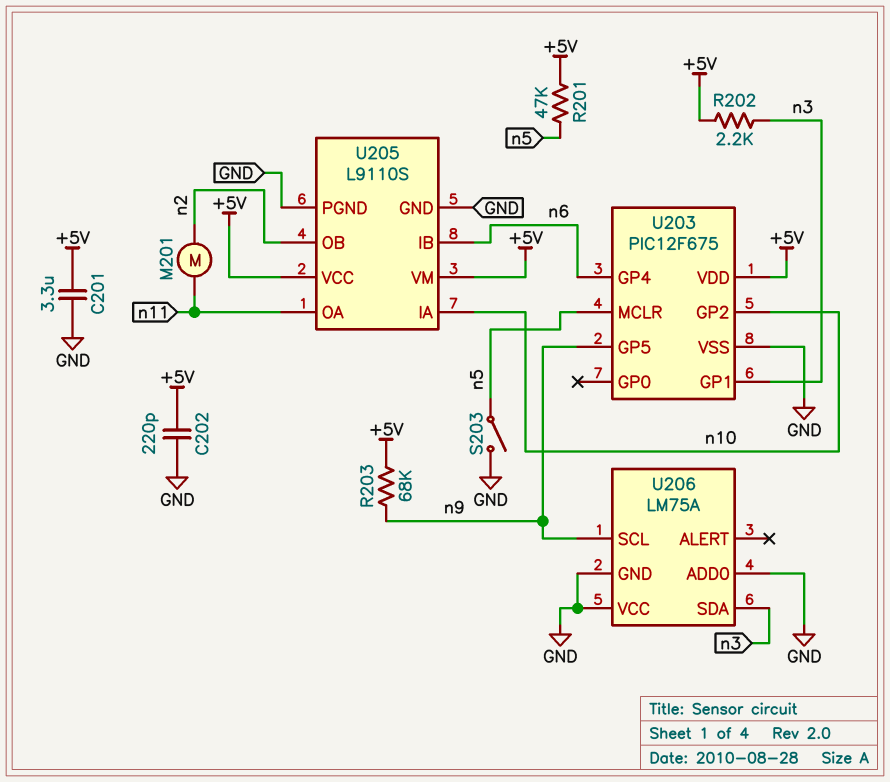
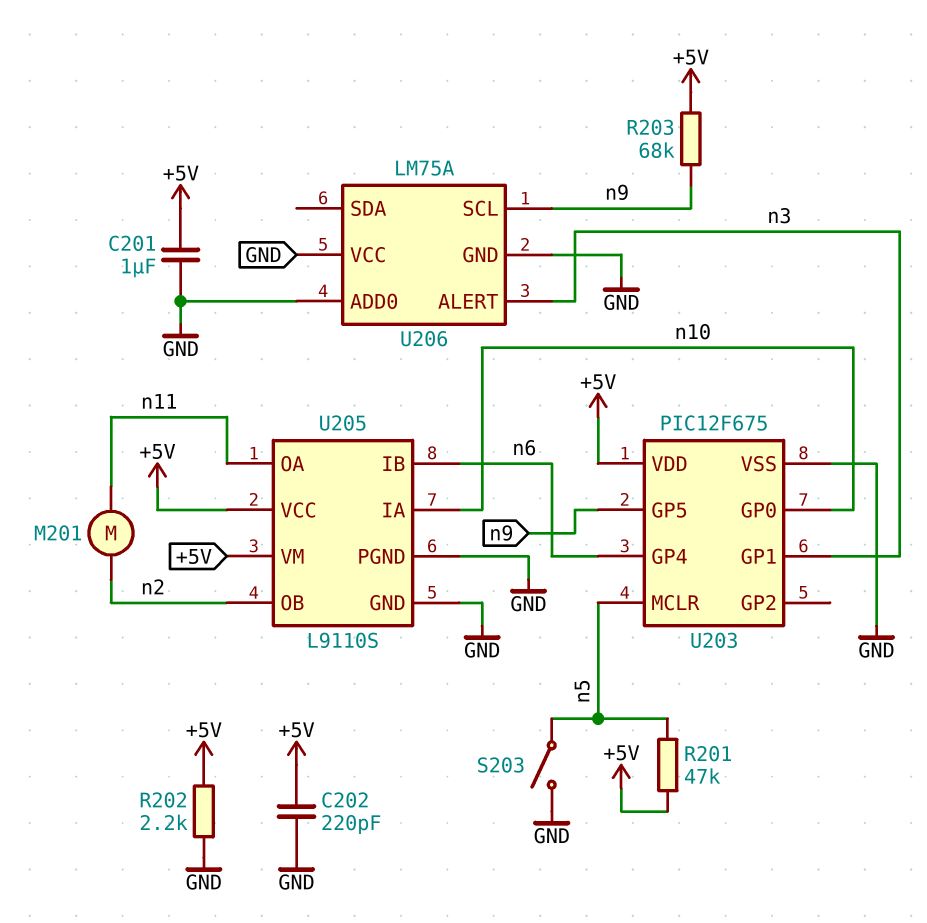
C201: 3.3uF (+5V, GND) -> 1uF (+5V, GND)
R202: 2.2k (+5V, n3) -> 2.2k (+5V, GND)
U203 pin GP0: none -> n10
U203 pin GP2: n10 -> none
U206 pin ALERT: none -> n3
U206 pin SDA: n3 -> none

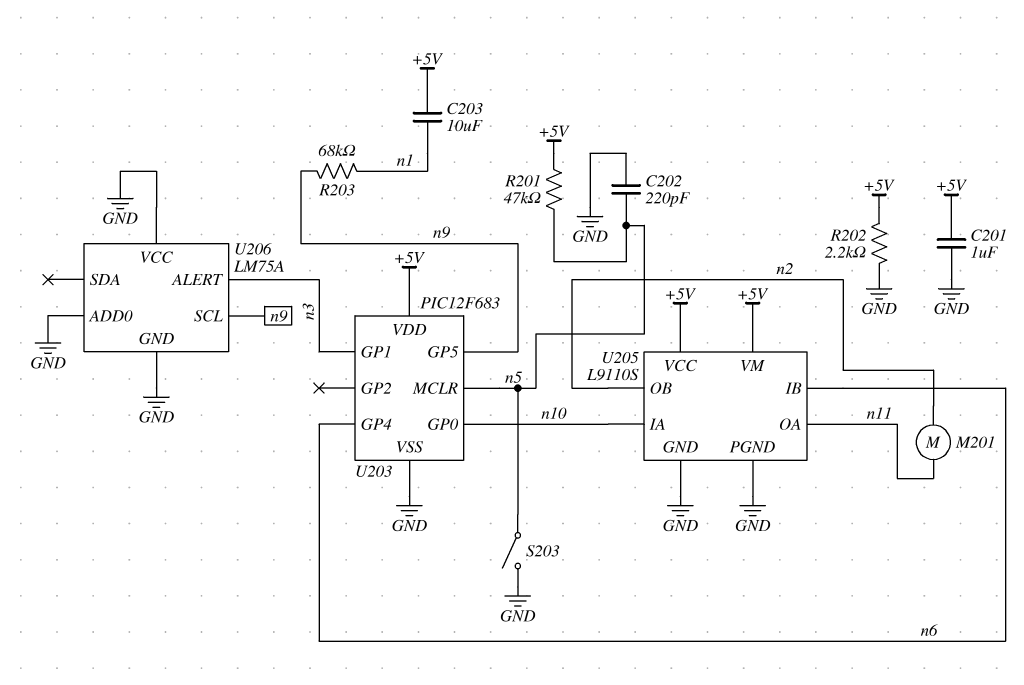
C202: 220pF (+5V, GND) -> 220pF (GND, n5)
C203: none -> 10uF (+5V, n1)
R203: 68k (+5V, n9) -> 68k (n1, n9)
U203: PIC12F675 -> PIC12F683

